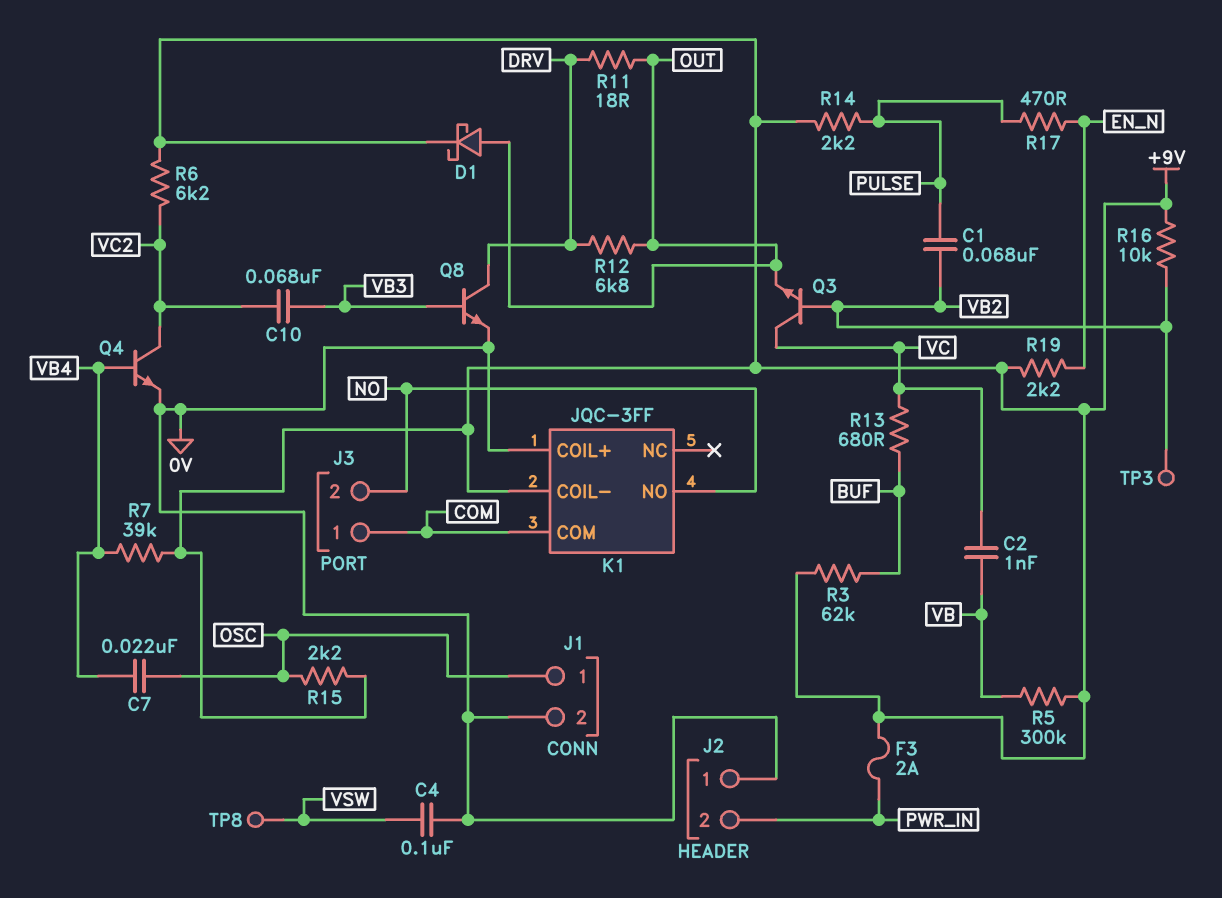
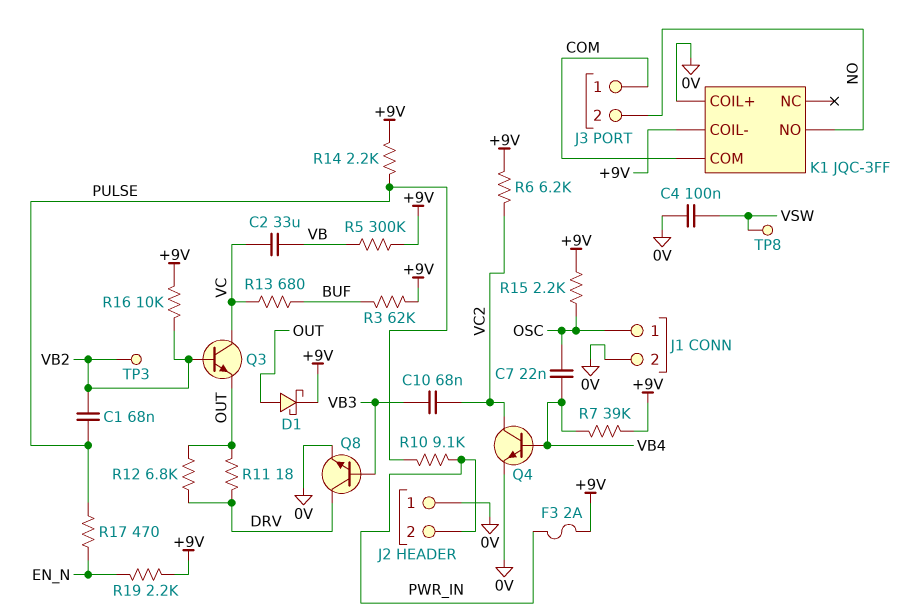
C2: 1nF (VB, VC) -> 33uF (VB, VC)
R10: none -> 9.1k (PULSE, PWR_IN)

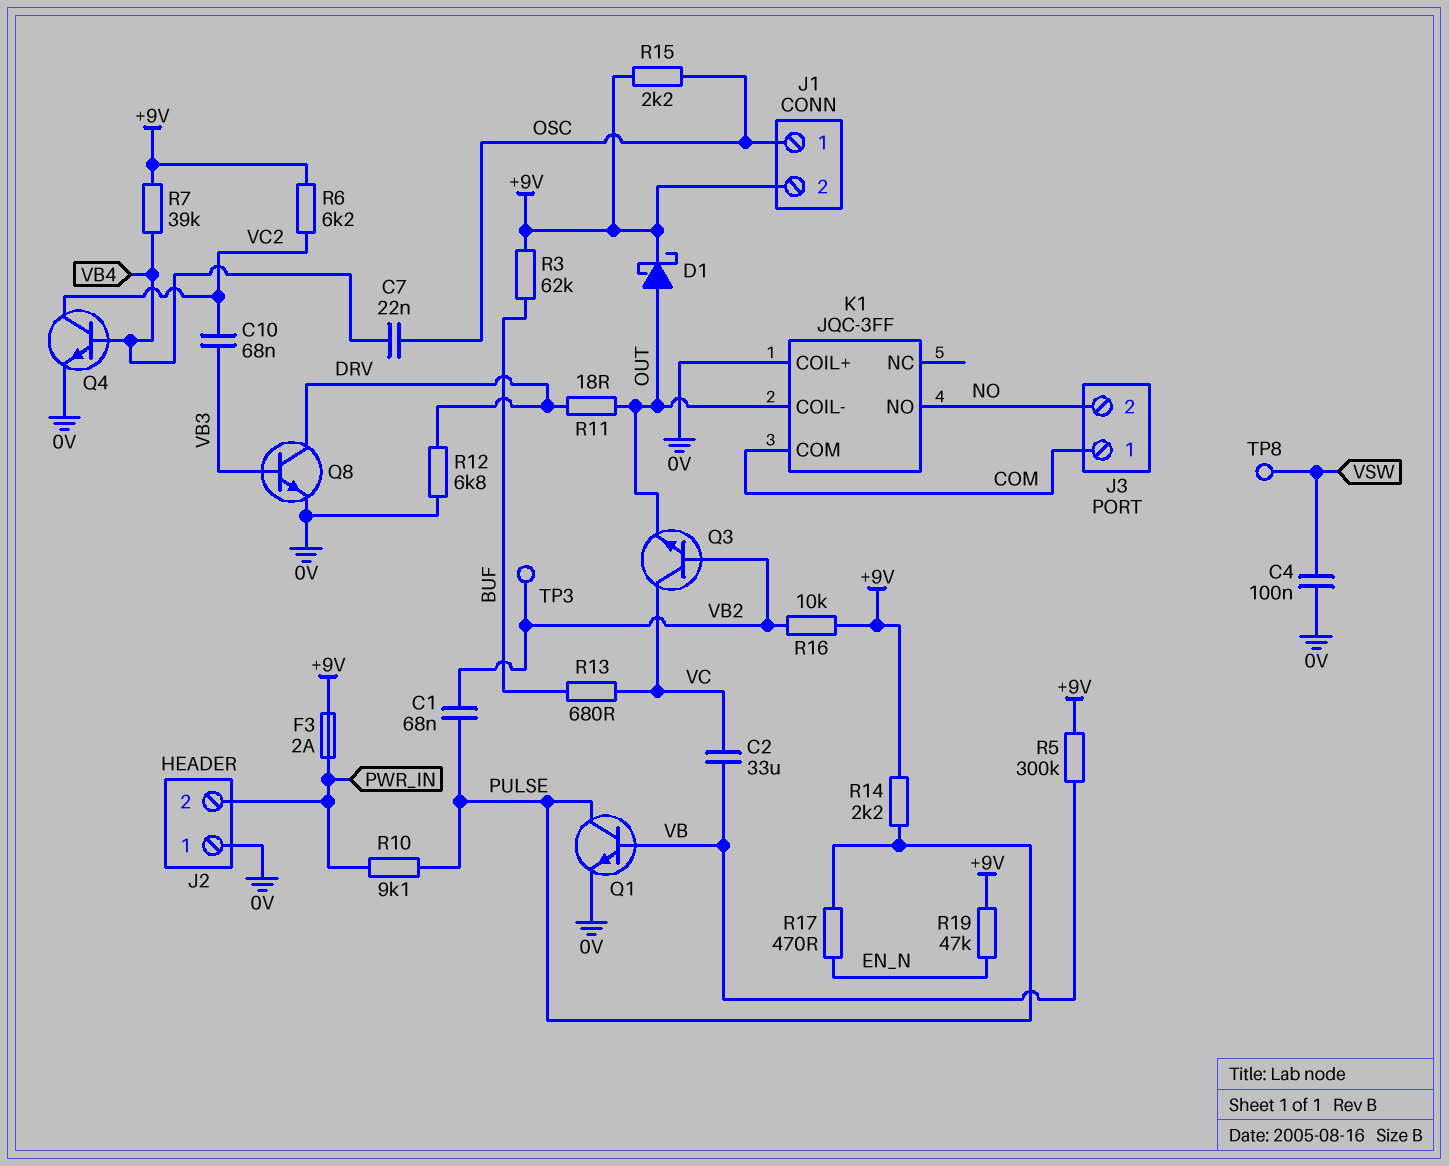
J1 pin 2: 0V -> +9V
K1 pin COIL-: +9V -> OUT
Q1: none -> NPN (B VB, C PULSE, E 0V)
R12: 6.8k (DRV, OUT) -> 6.8k (0V, DRV)
R19: 2.2k (+9V, EN_N) -> 47k (+9V, EN_N)

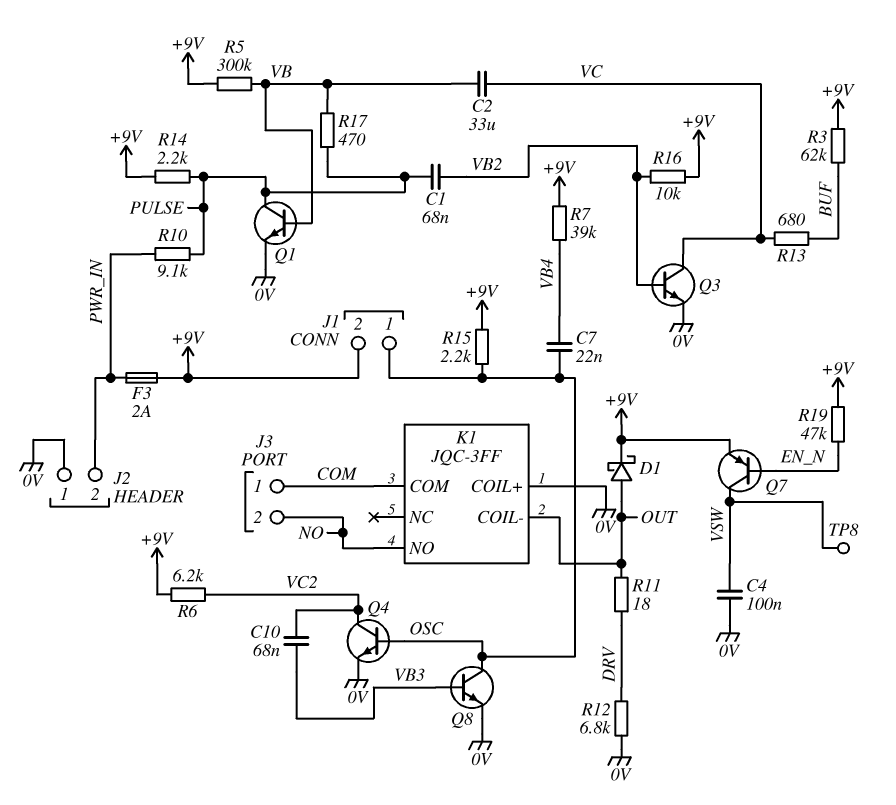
Q3: NPN (B VB2, C VC, E OUT) -> NPN (B VB2, C VC, E 0V)
Q4: NPN (B VB4, C VC2, E 0V) -> NPN (B OSC, C VC2, E 0V)
Q7: none -> PNP (B EN_N, C VSW, E +9V)
Q8: NPN (B VB3, C DRV, E 0V) -> NPN (B VB3, C OSC, E 0V)
R17: 470 (EN_N, PULSE) -> 470 (PULSE, VB)
TP3: test point (VB2) -> none

